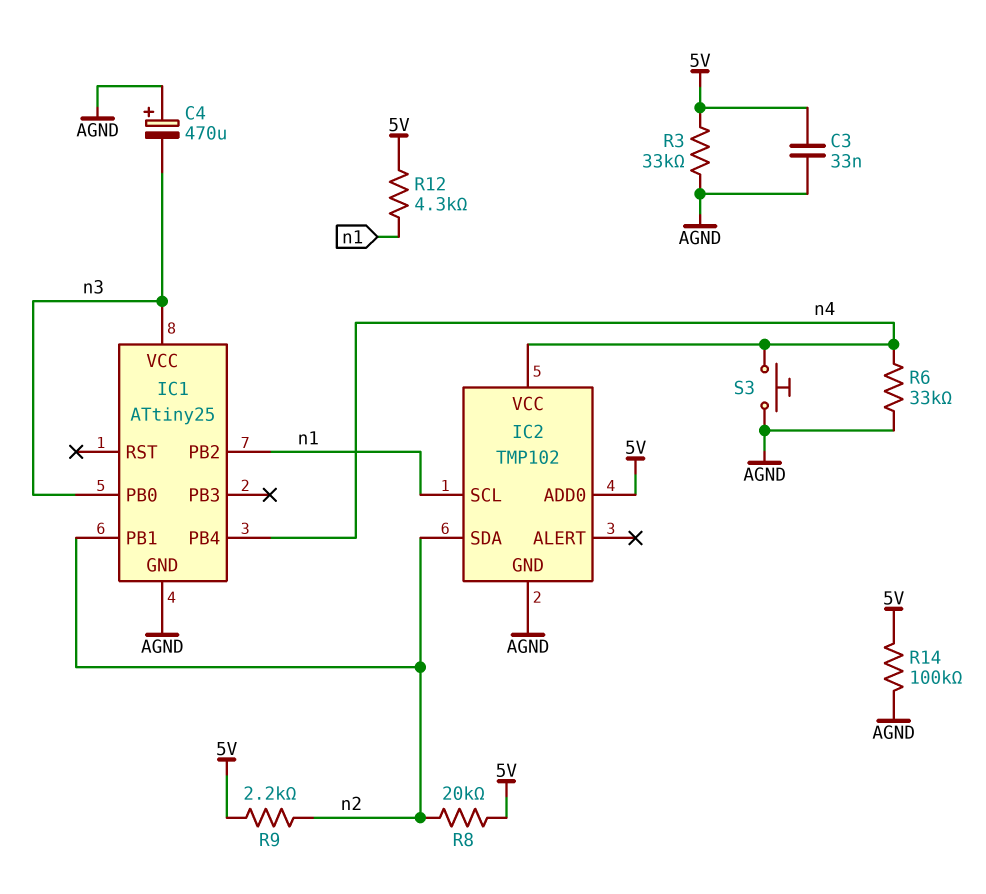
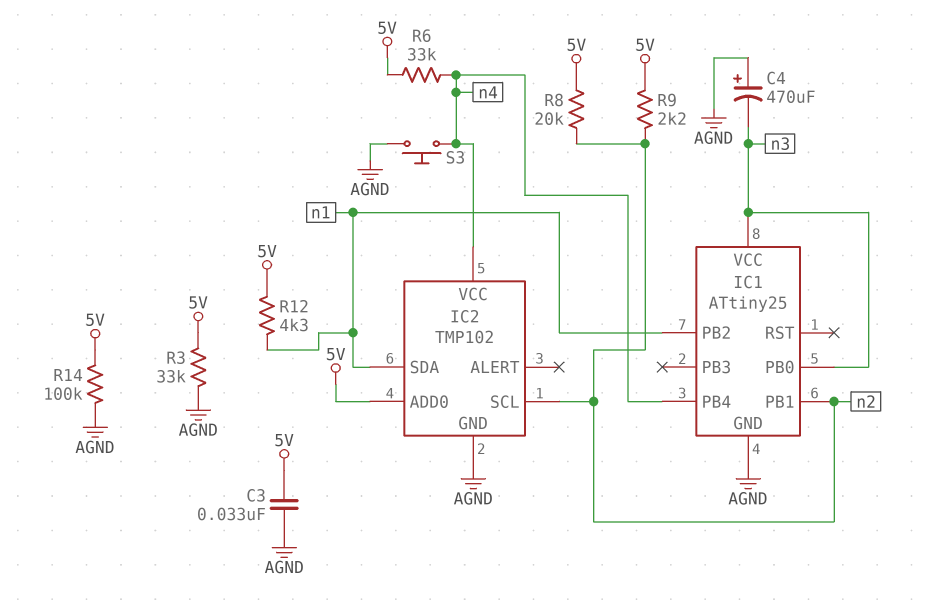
IC2 pin SCL: n1 -> n2
IC2 pin SDA: n2 -> n1
R6: 33k (AGND, n4) -> 33k (5V, n4)

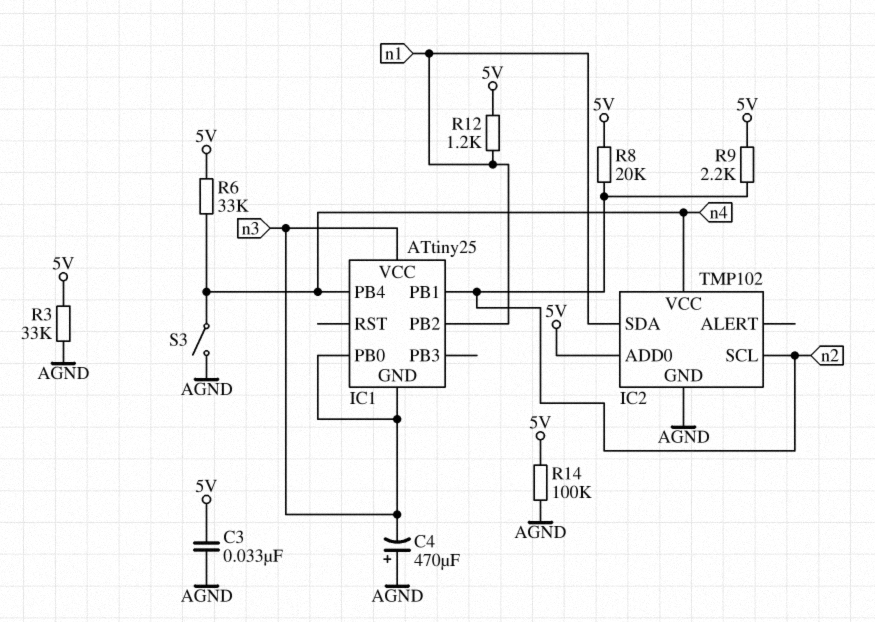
IC1 pin GND: AGND -> n3
R12: 4.3k (5V, n1) -> 1.2k (5V, n1)
S3: button (AGND, n4) -> switch (AGND, n4)

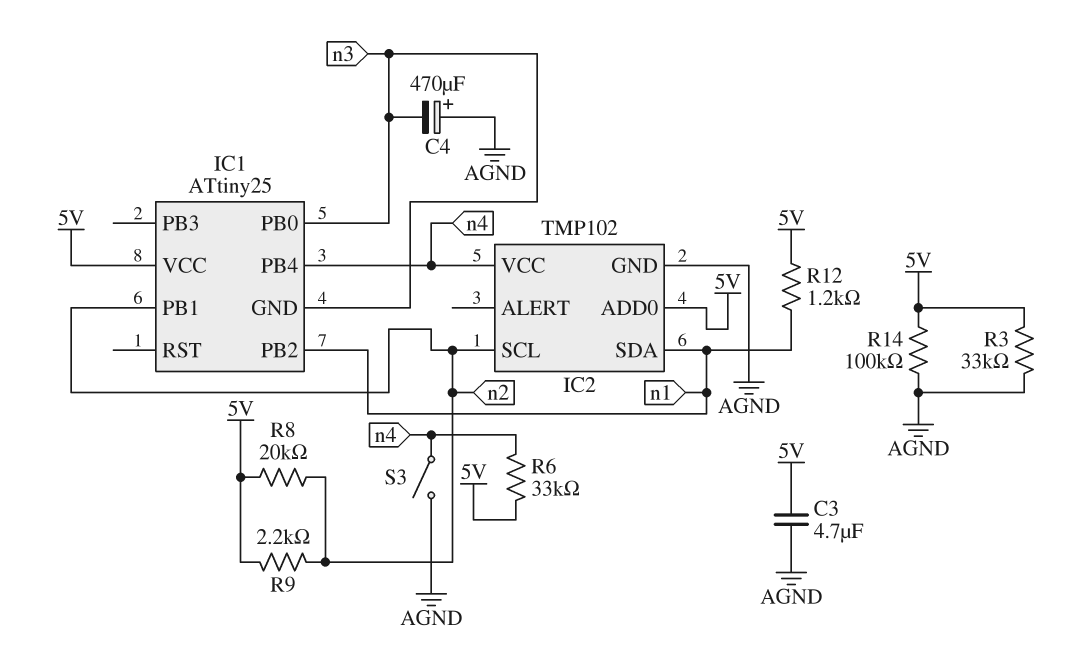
C3: 33nF (5V, AGND) -> 4.7uF (5V, AGND)
IC1 pin VCC: n3 -> 5V

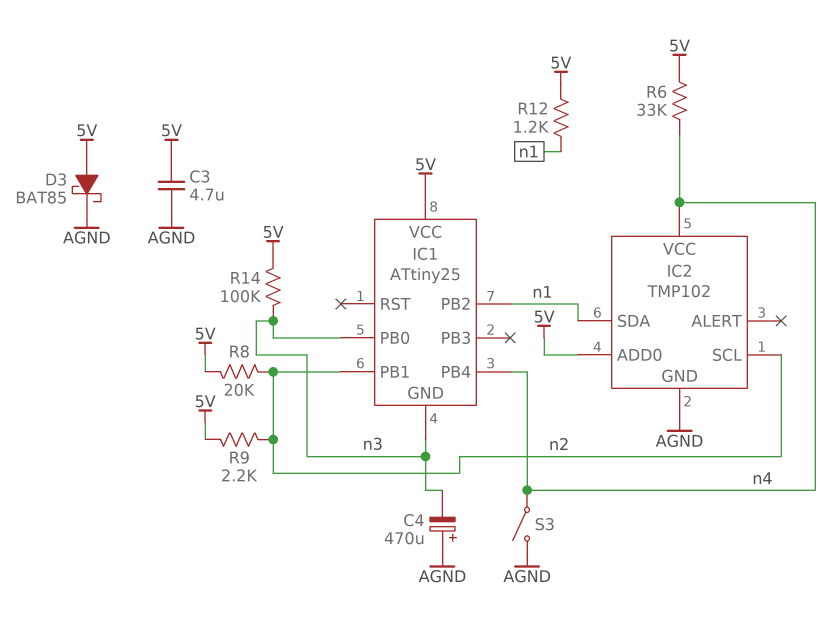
D3: none -> schottky BAT85 (A 5V, K AGND)
R3: 33k (5V, AGND) -> none
R14: 100k (5V, AGND) -> 100k (5V, n3)

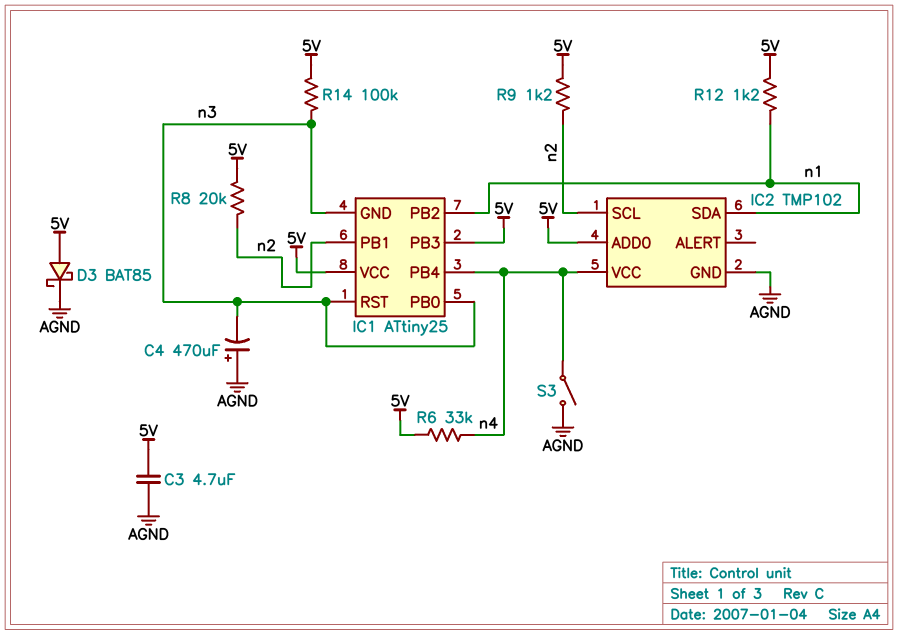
IC1 pin PB3: none -> 5V
IC1 pin RST: none -> n3
R9: 2.2k (5V, n2) -> 1.2k (5V, n2)

